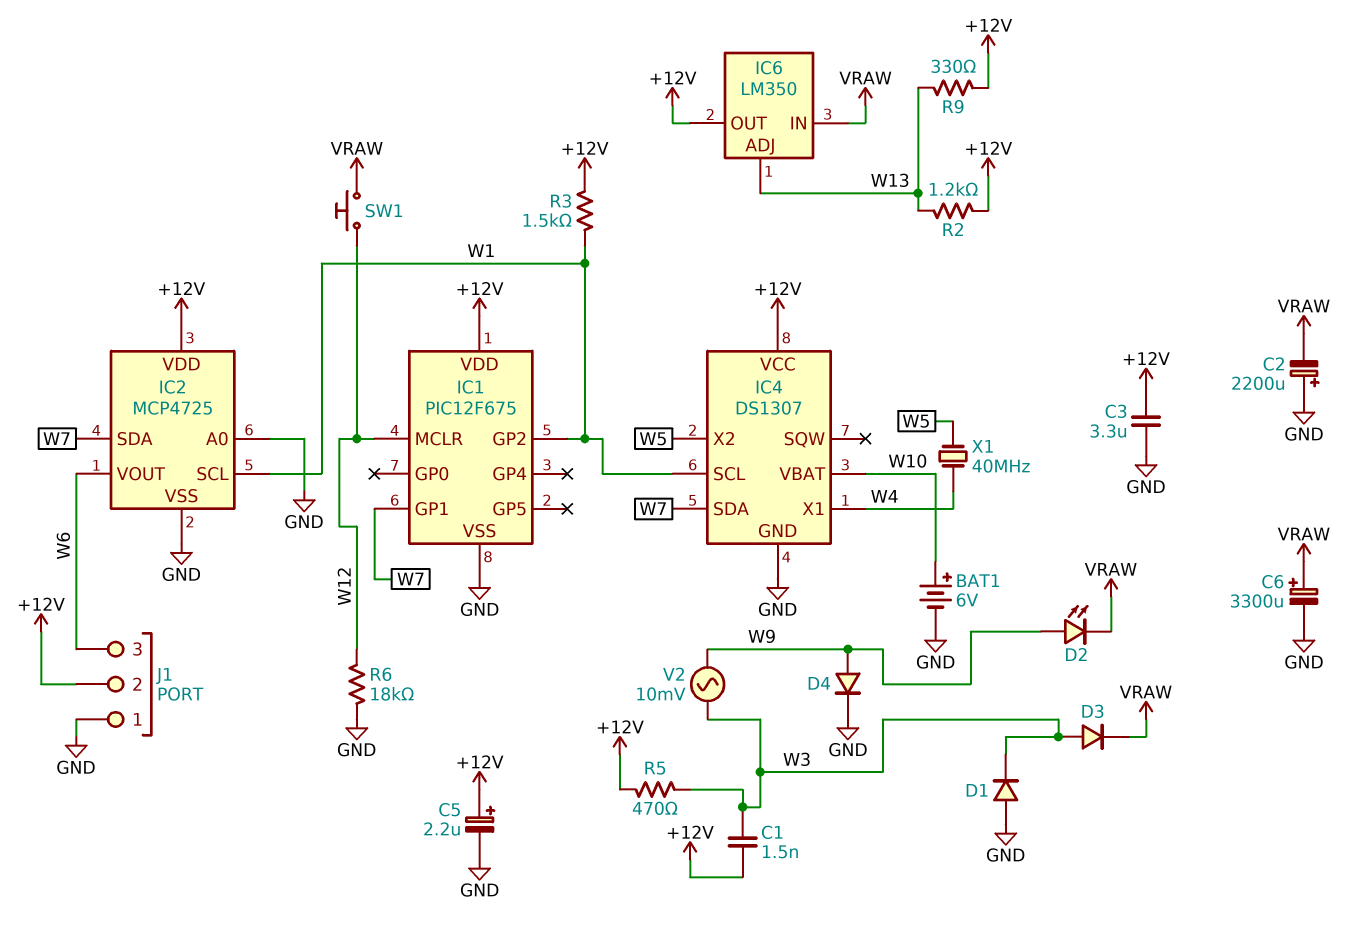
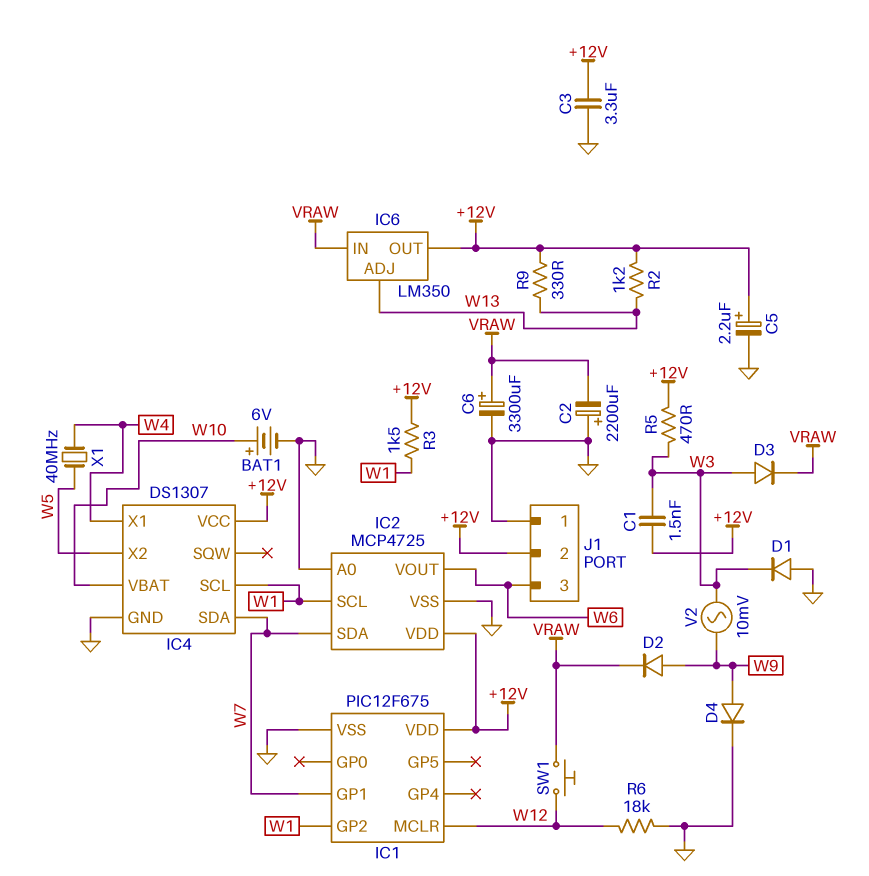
D2: LED (A W9, K VRAW) -> diode (A W9, K VRAW)

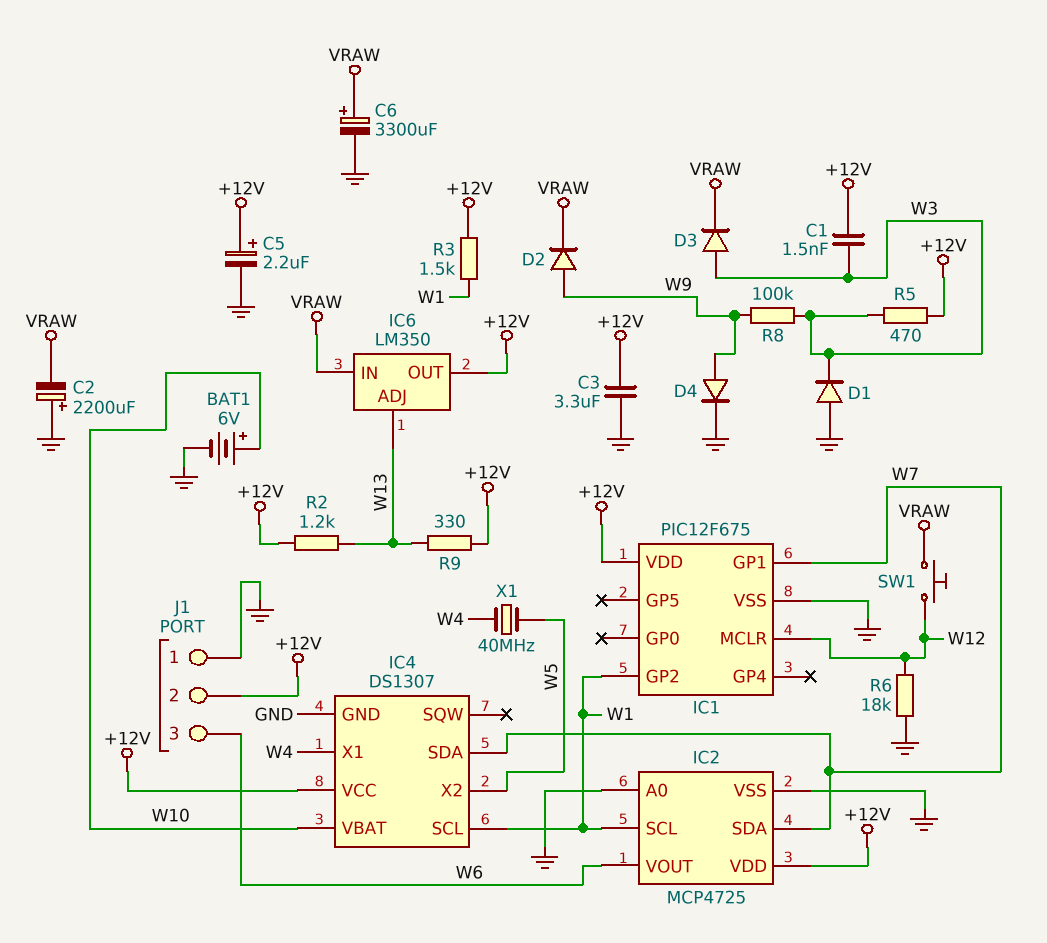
R8: none -> 100k (W3, W9)
V2: AC 10mV (W3, W9) -> none

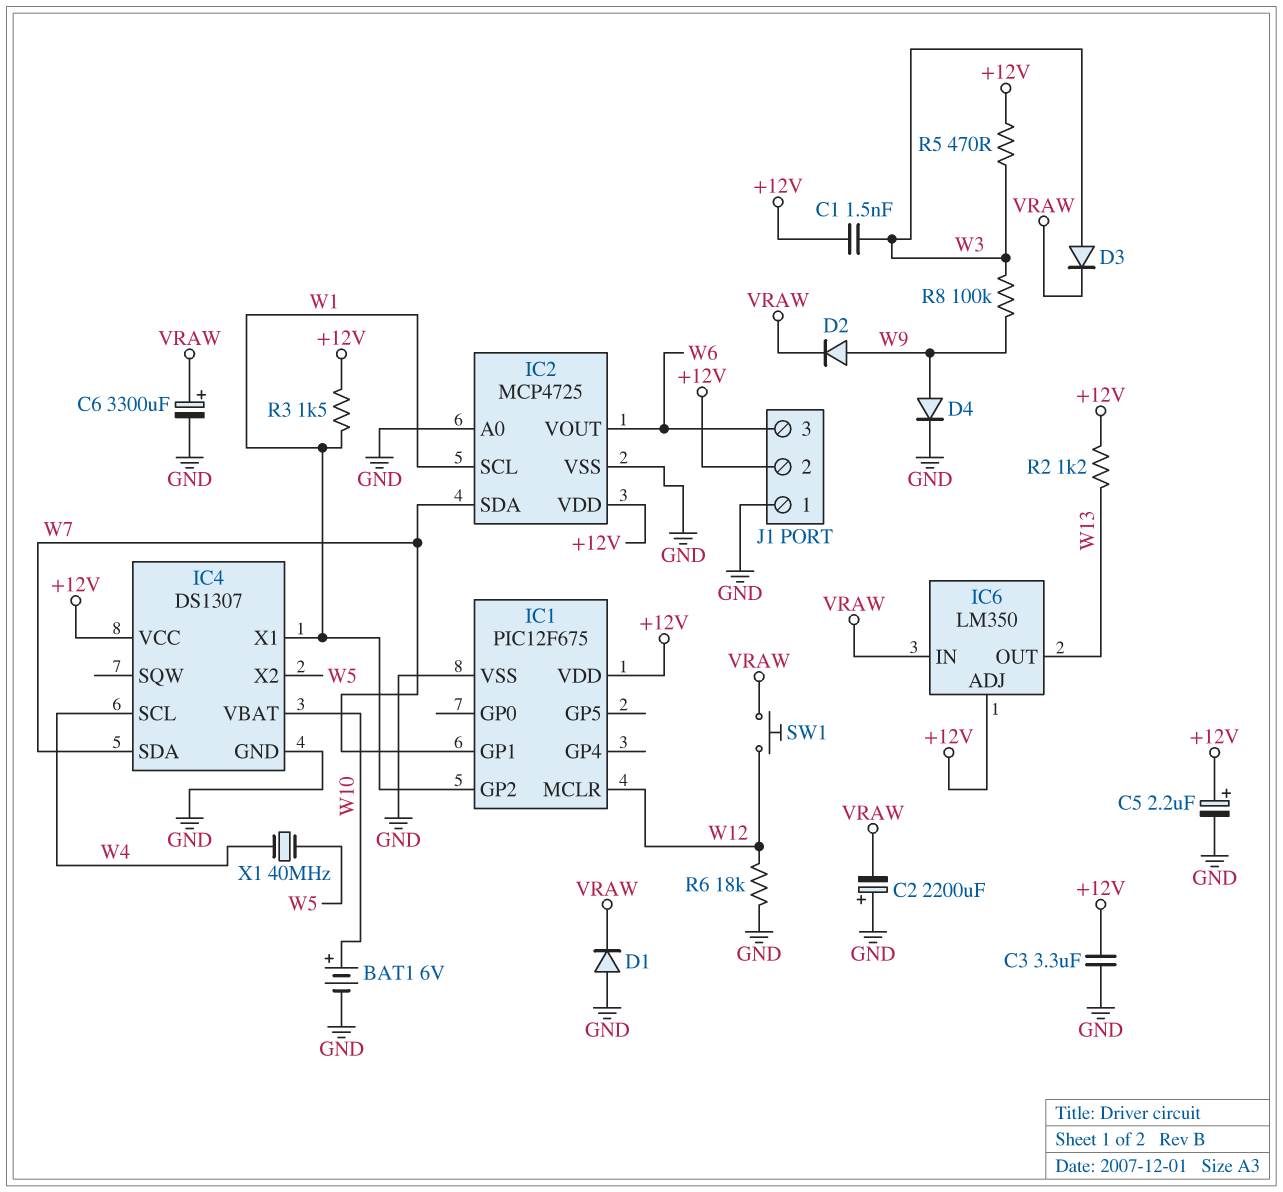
D1: diode (A GND, K W3) -> diode (A GND, K VRAW)
IC4 pin SCL: W1 -> W4
IC4 pin X1: W4 -> W1
IC6 pin ADJ: W13 -> +12V
IC6 pin OUT: +12V -> W13
R9: 330 (+12V, W13) -> none

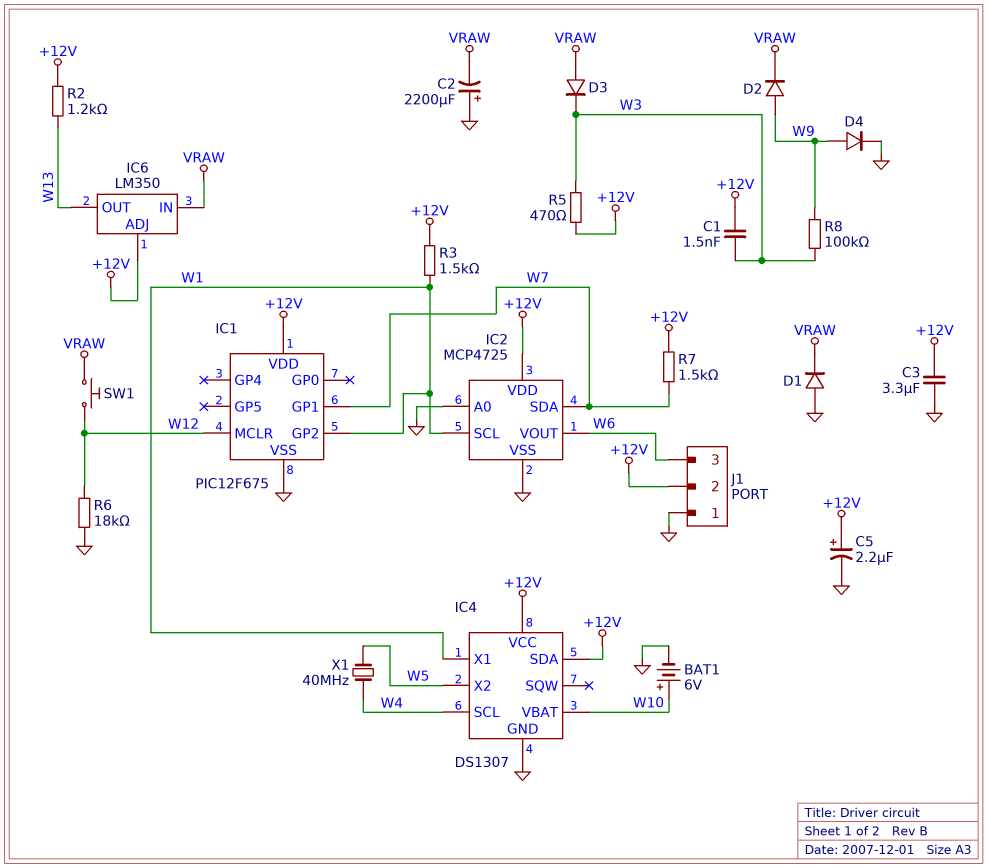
C6: 3300uF (plus VRAW, minus GND) -> none
D3: diode (A W3, K VRAW) -> diode (A VRAW, K W3)
IC4 pin SDA: W7 -> +12V
R7: none -> 1.5k (+12V, W7)

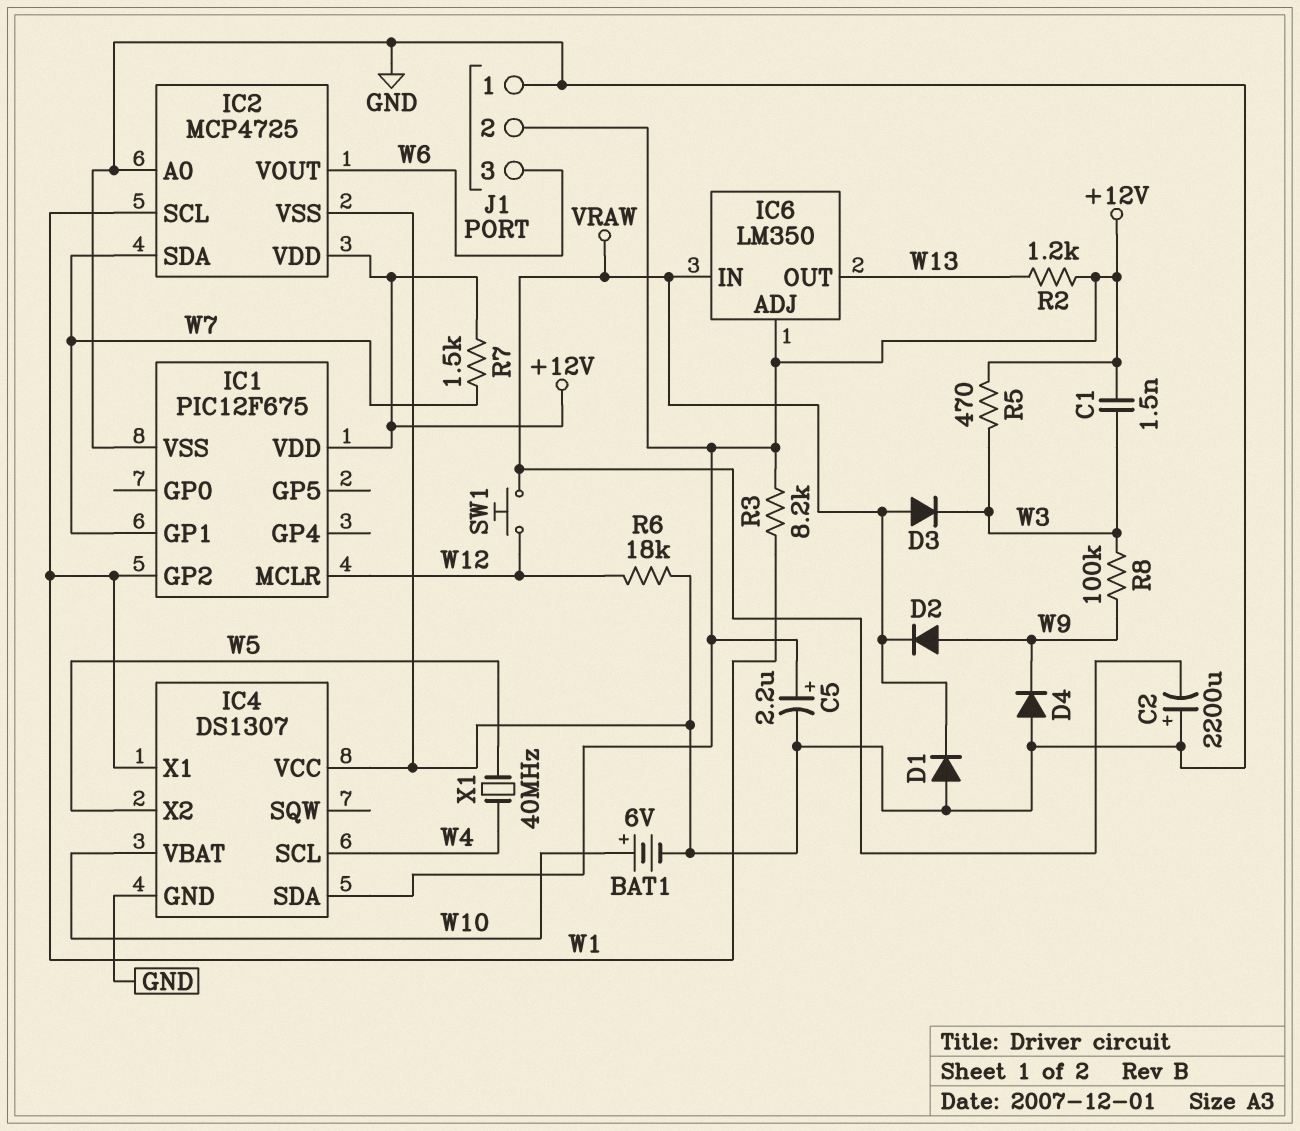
C3: 3.3uF (+12V, GND) -> none
D4: diode (A W9, K GND) -> diode (A GND, K W9)
IC4 pin VCC: +12V -> GND
R3: 1.5k (+12V, W1) -> 8.2k (+12V, W1)

